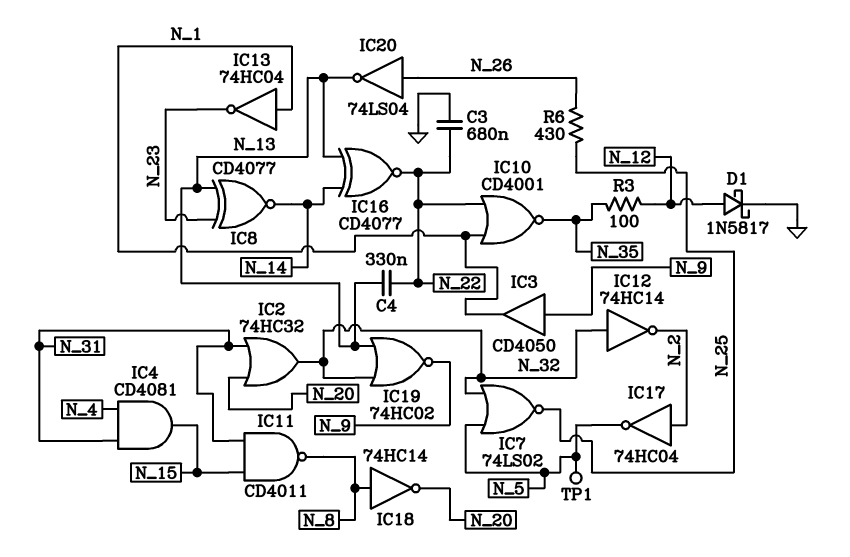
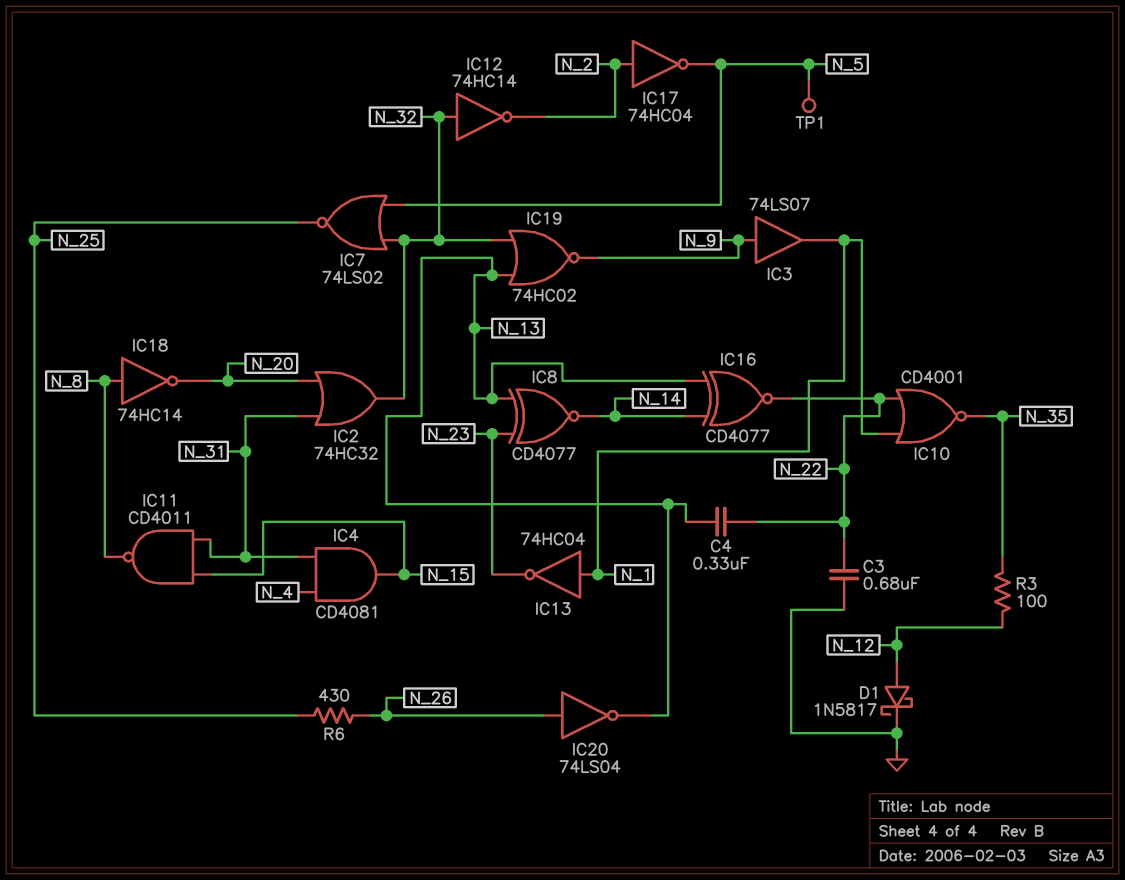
IC3: buffer CD4050 (in N_9, out N_1) -> buffer 74LS07 (in N_9, out N_1)

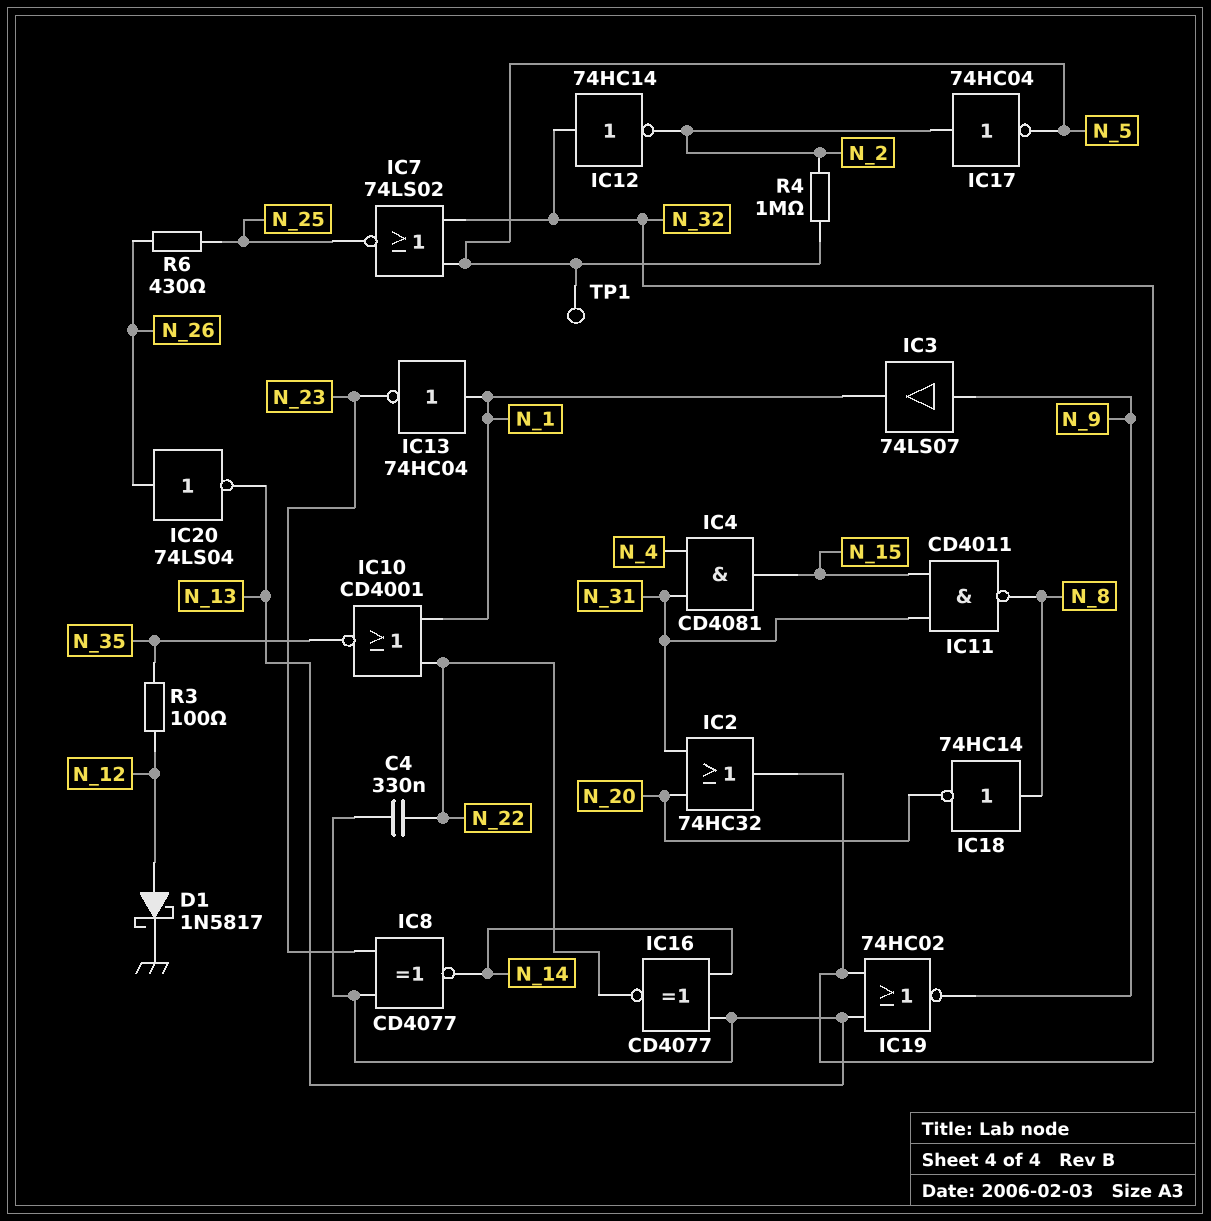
C3: 680nF (GND, N_22) -> none
R4: none -> 1M (N_2, N_5)

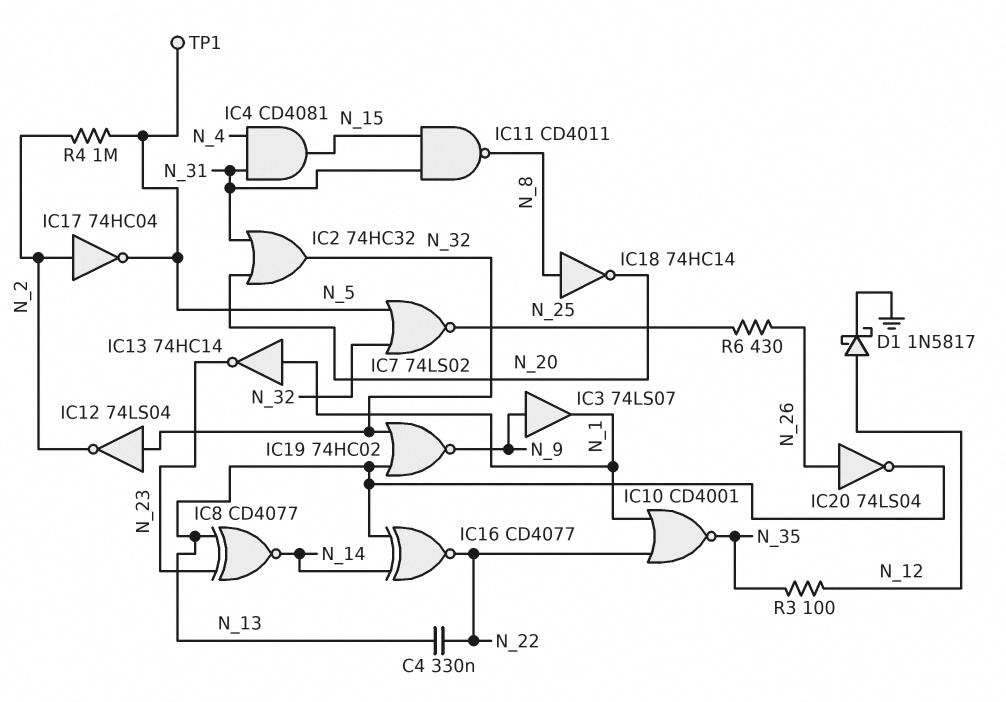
IC12: NOT 74HC14 (in N_32, out N_2) -> NOT 74LS04 (in N_32, out N_2)
IC13: NOT 74HC04 (in N_1, out N_23) -> NOT 74HC14 (in N_1, out N_23)

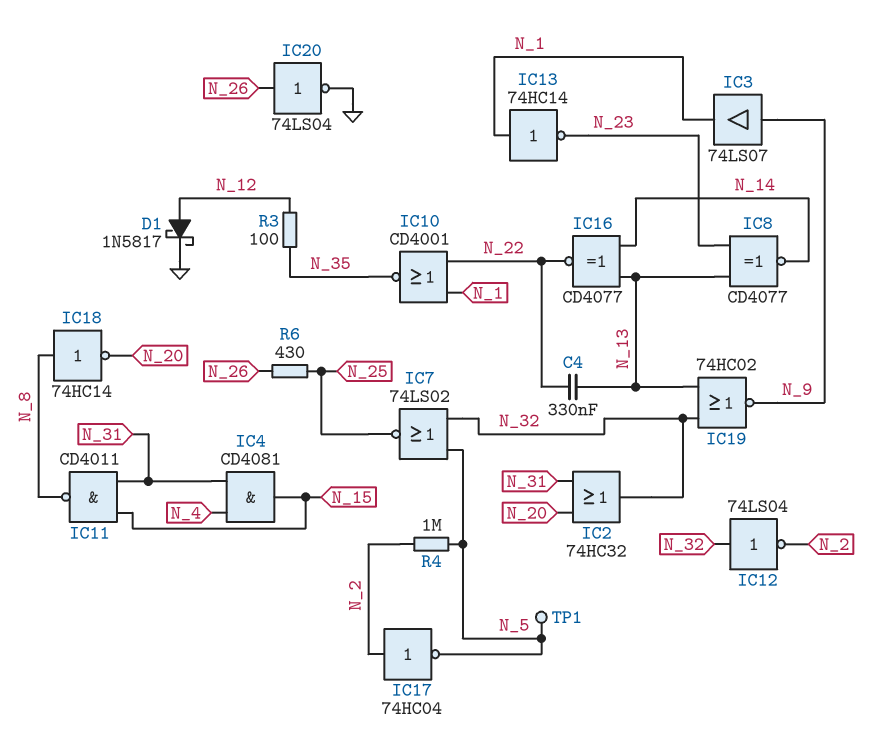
IC20: NOT 74LS04 (in N_26, out N_13) -> NOT 74LS04 (in N_26, out GND)

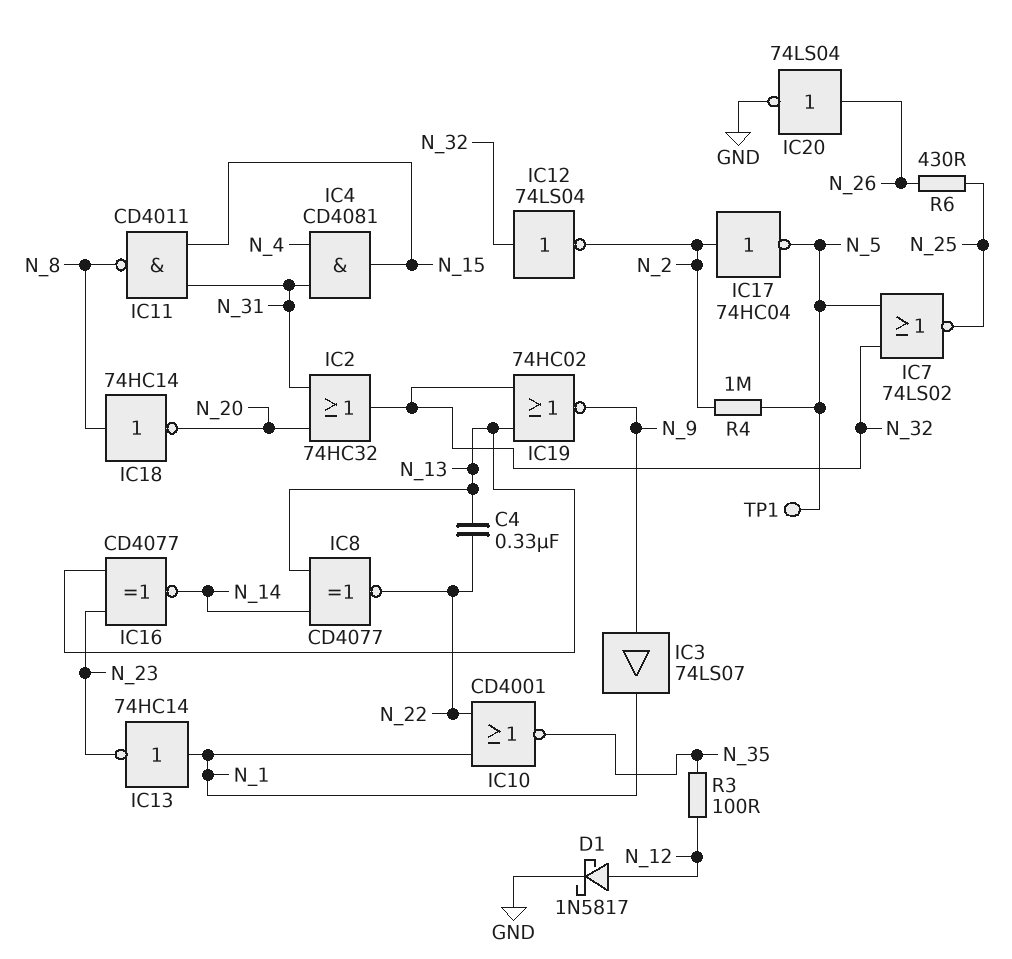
IC8: XNOR CD4077 (in N_13, in N_23, out N_14) -> XNOR CD4077 (in N_13, in N_14, out N_22)
IC16: XNOR CD4077 (in N_13, in N_14, out N_22) -> XNOR CD4077 (in N_13, in N_23, out N_14)

